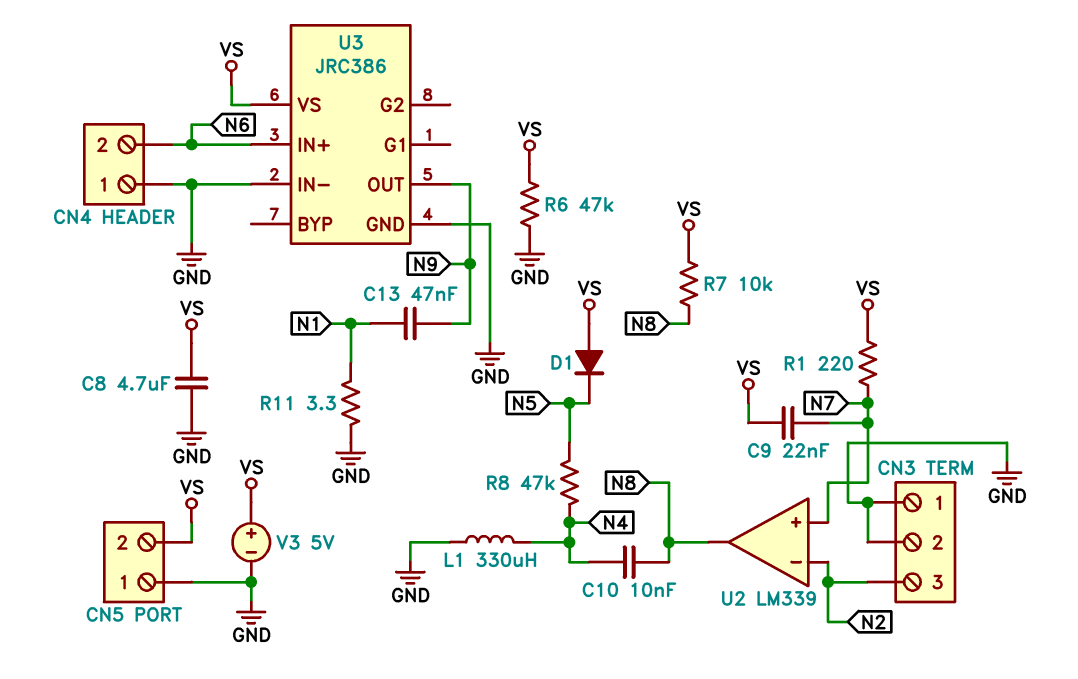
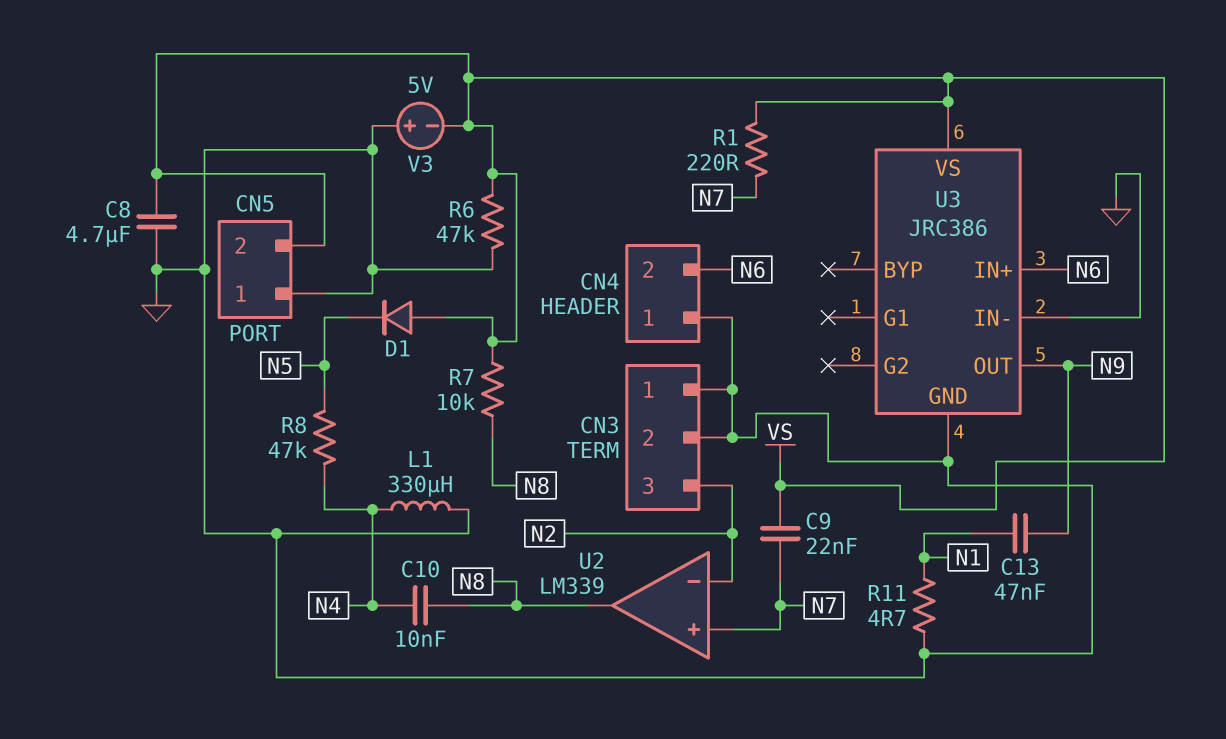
R11: 3.3 (GND, N1) -> 4.7 (GND, N1)
V3: 5V (plus VS, minus GND) -> 5V (plus GND, minus VS)

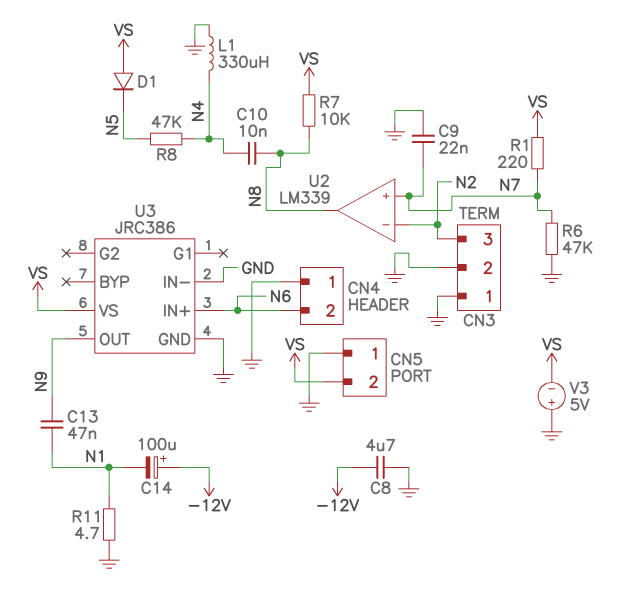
C8: 4.7uF (GND, VS) -> 4.7uF (-12V, GND)
C9: 22nF (N7, VS) -> 22nF (GND, N7)
C14: none -> 100uF (plus -12V, minus N1)
R6: 47k (GND, VS) -> 47k (GND, N7)

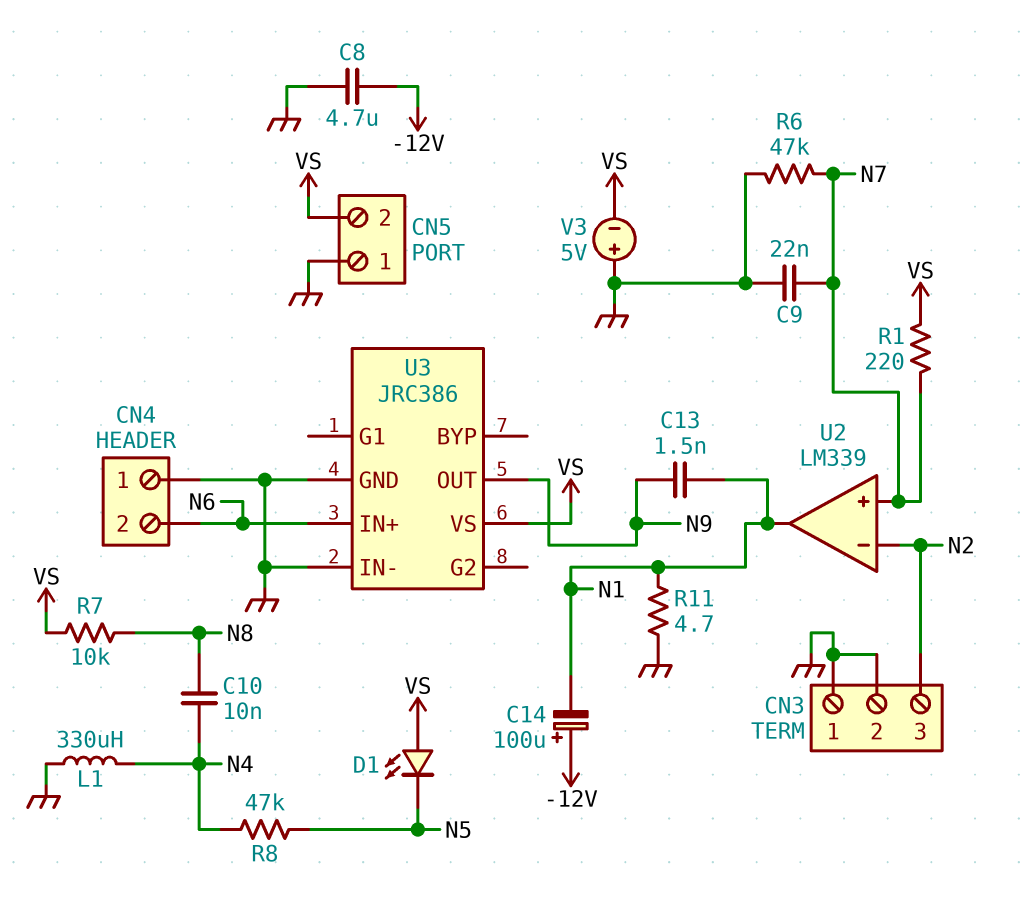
C13: 47nF (N1, N9) -> 1.5nF (N1, N9)
D1: diode (A VS, K N5) -> LED (A VS, K N5)
U2 pin out: N8 -> N1

